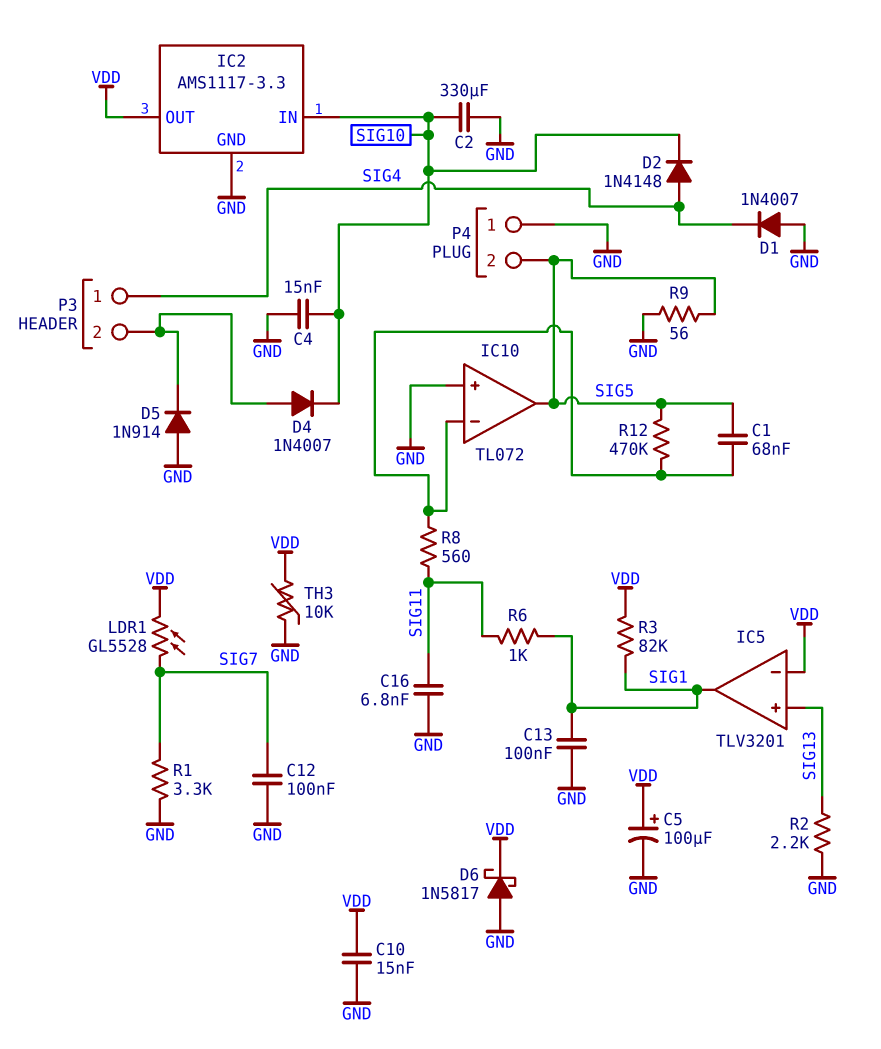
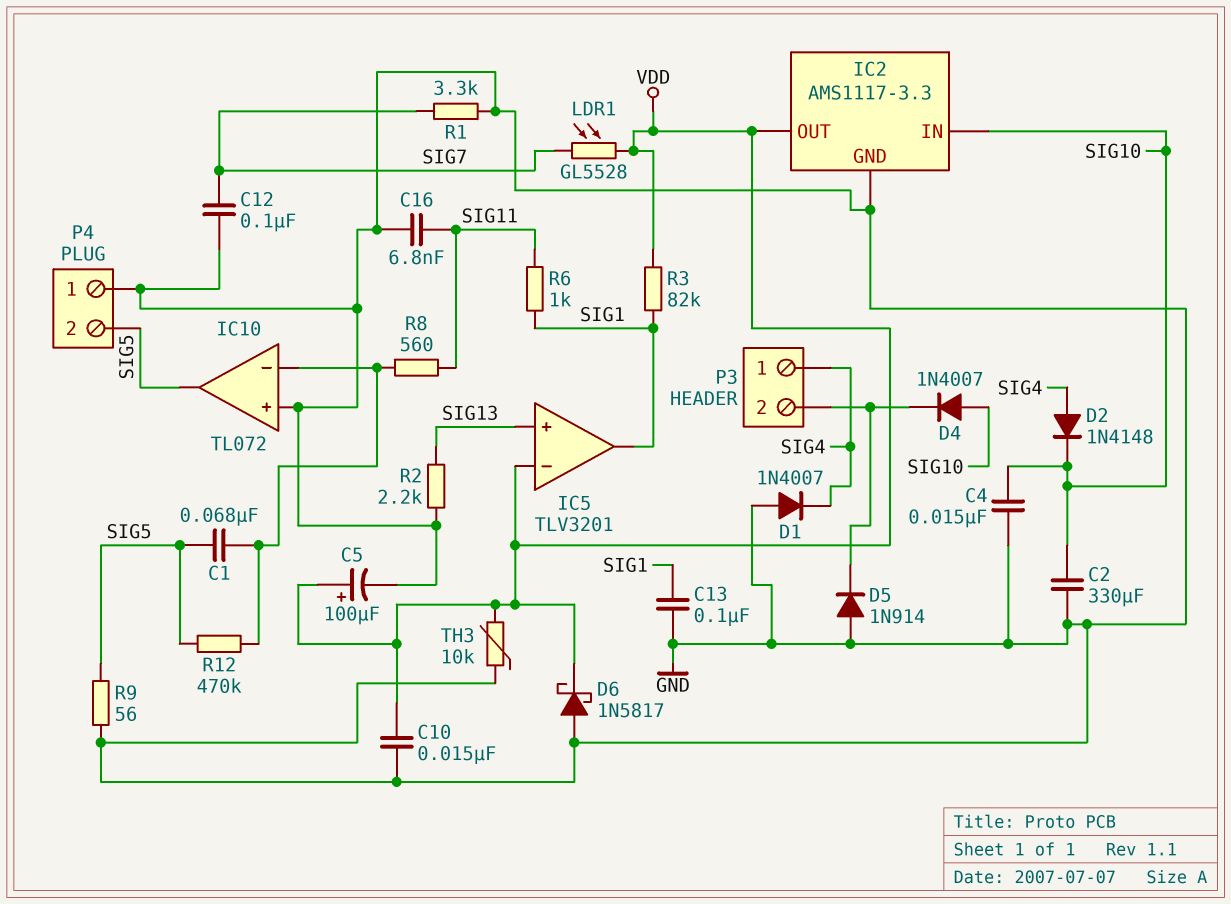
D4: diode 1N4007 (A P3/2, K SIG10) -> diode 1N4007 (A SIG10, K P3/2)

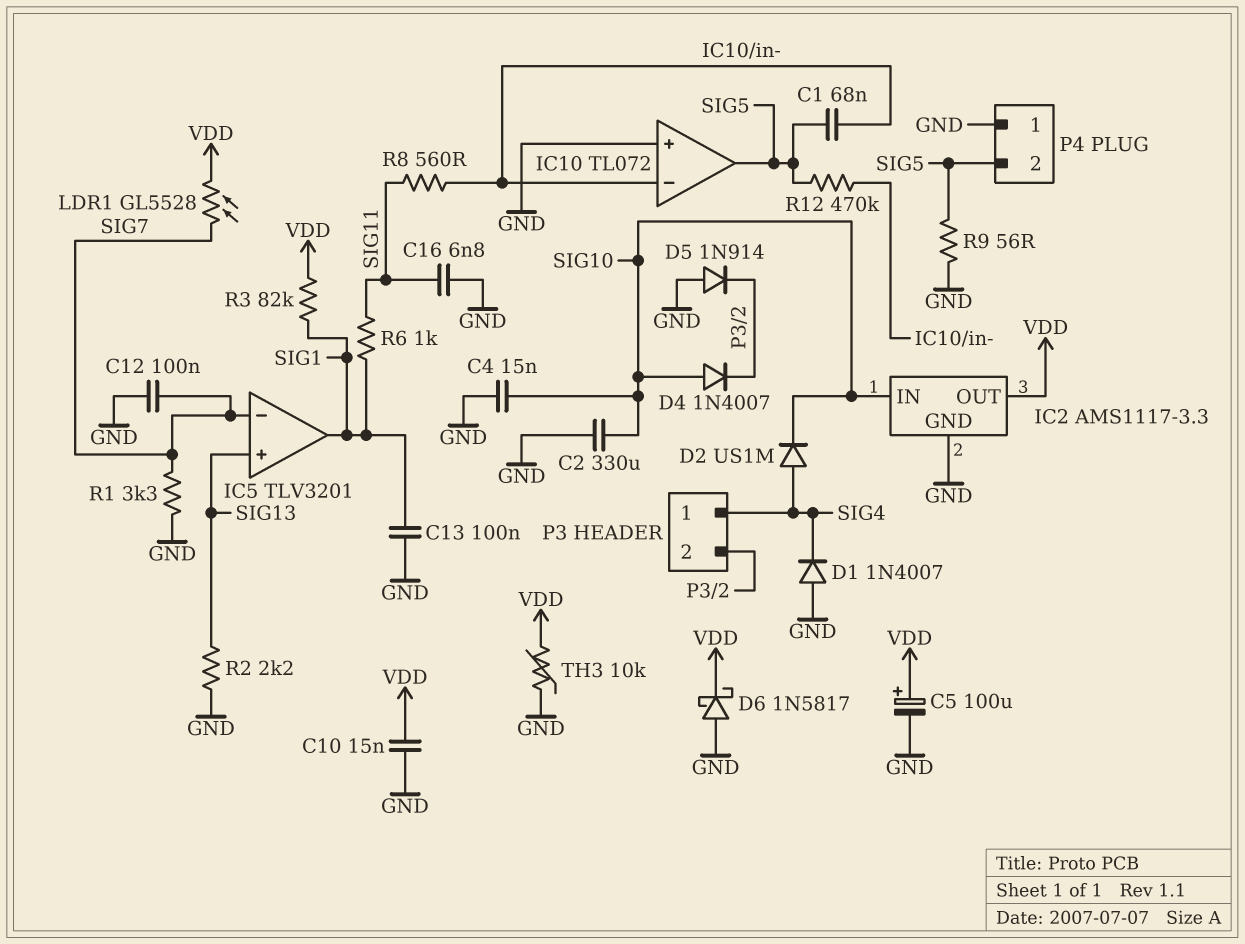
D2: diode 1N4148 (A SIG4, K SIG10) -> diode US1M (A SIG4, K SIG10)
IC5 pin in-: VDD -> SIG7

